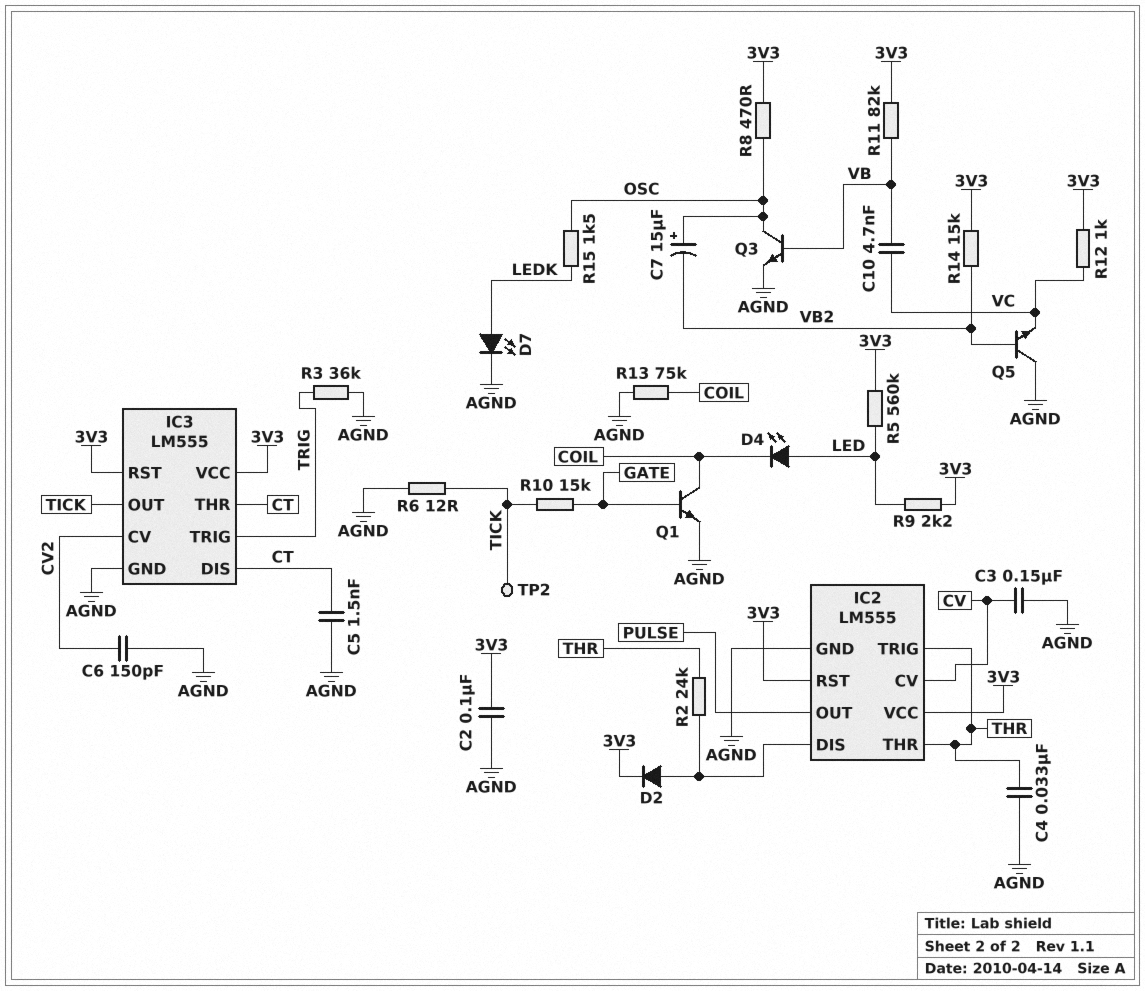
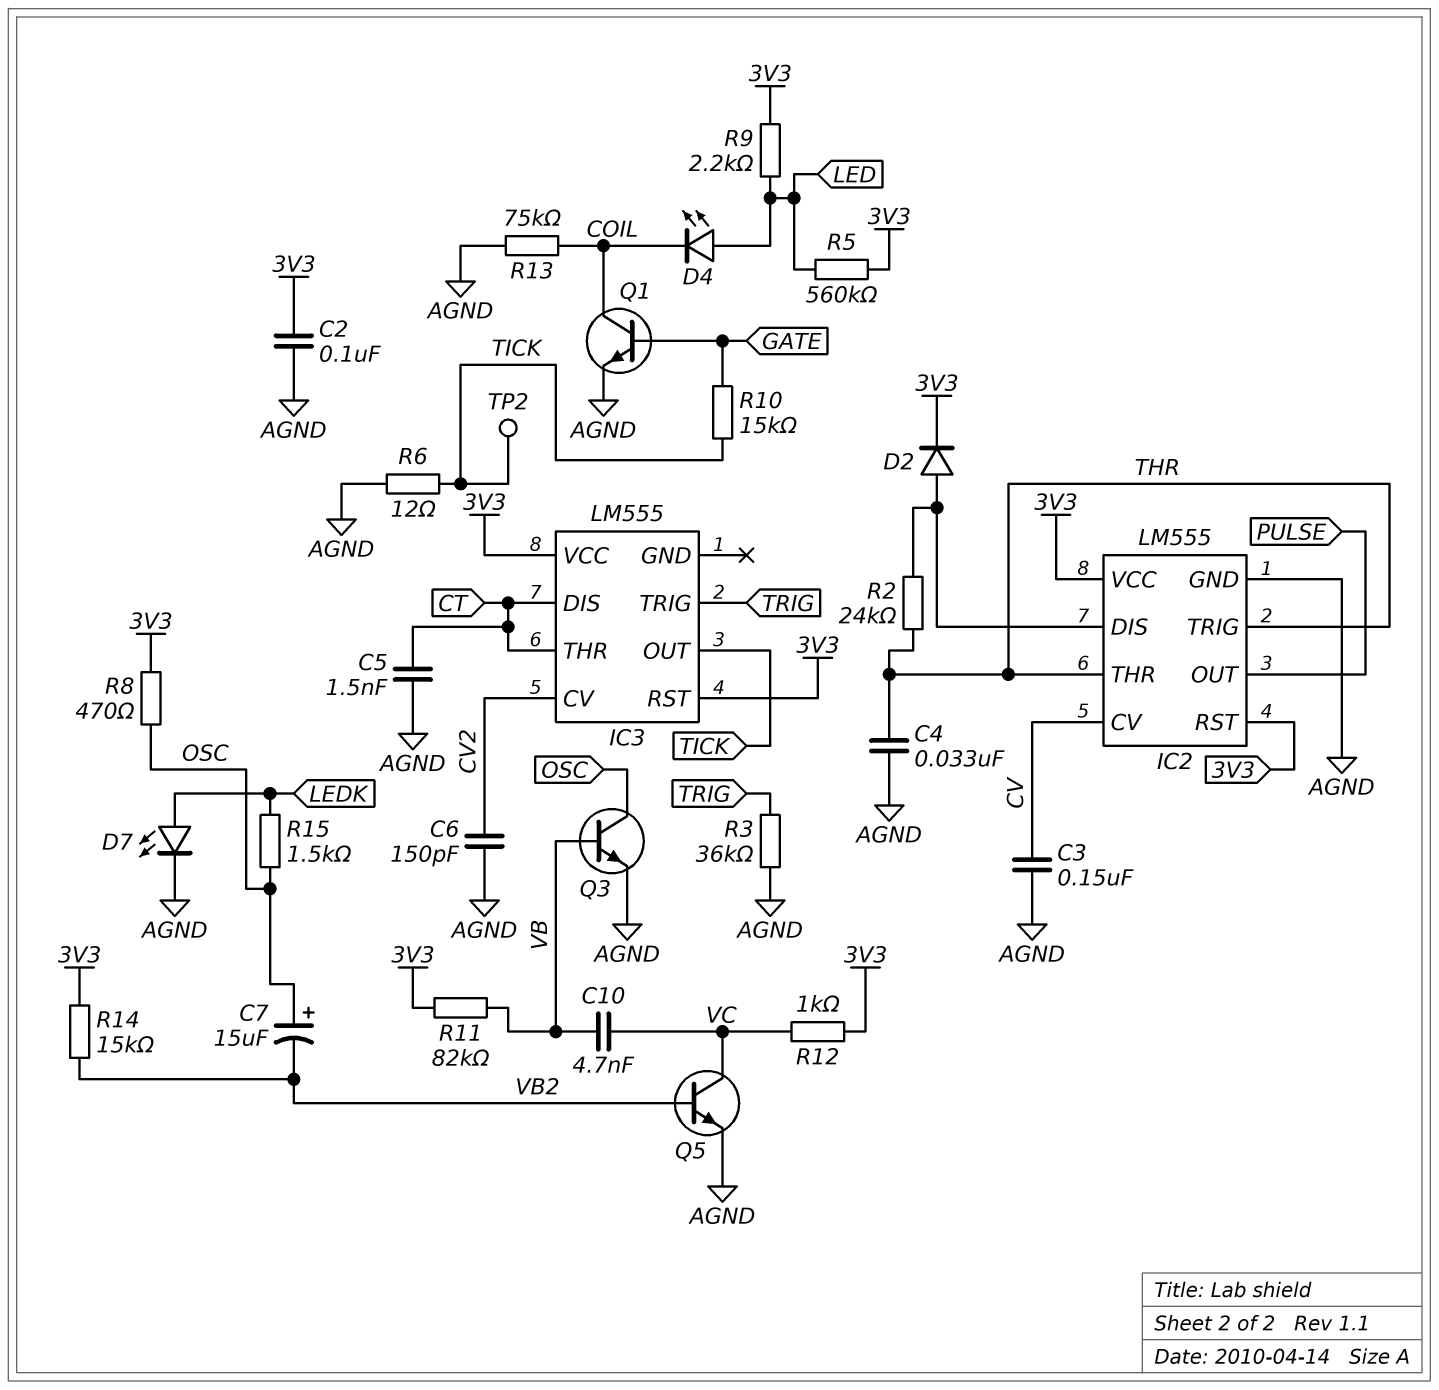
IC3 pin GND: AGND -> none
Q5: NPN (B VB2, C AGND, E VC) -> NPN (B VB2, C VC, E AGND)

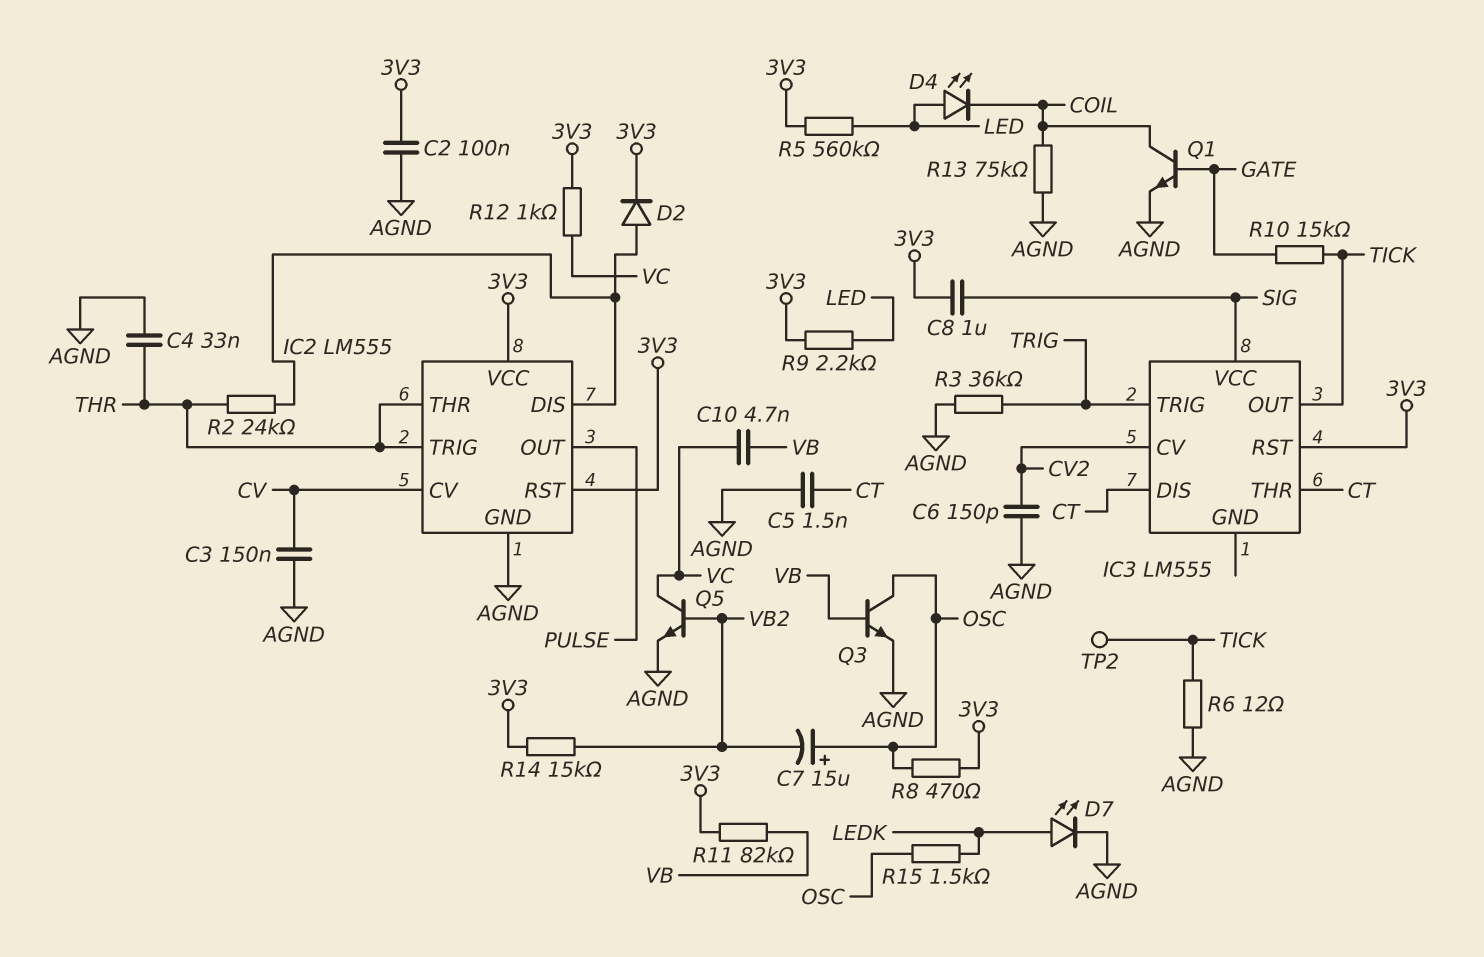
C8: none -> 1uF (3V3, SIG)
IC3 pin VCC: 3V3 -> SIG

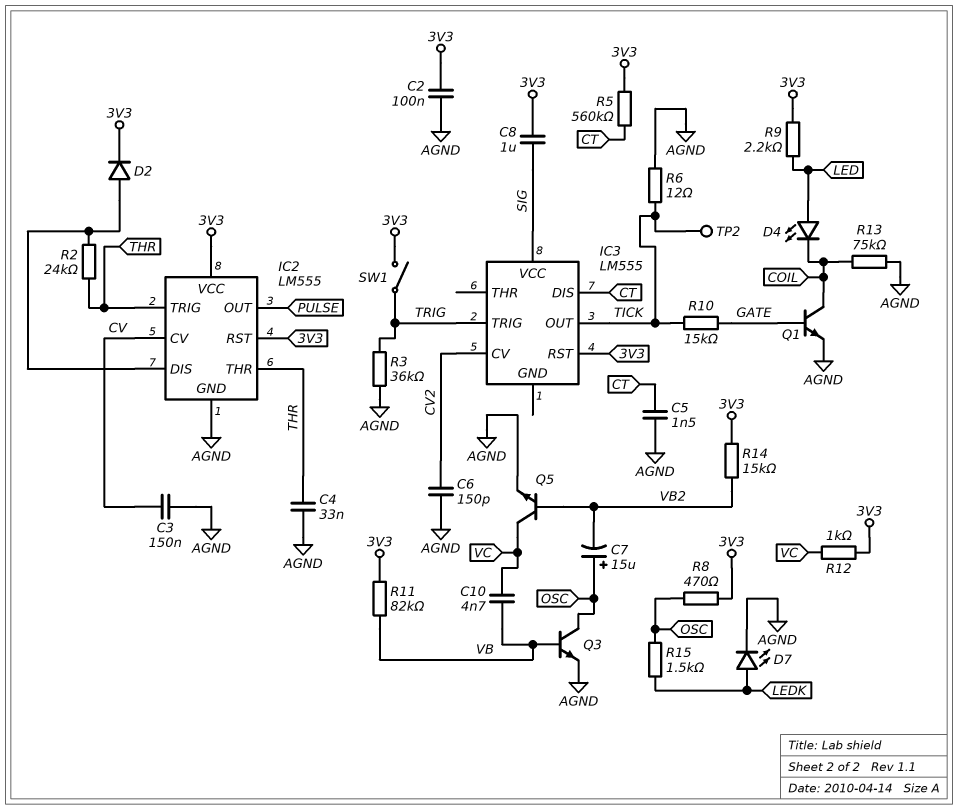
IC3 pin THR: CT -> none
R5: 560k (3V3, LED) -> 560k (3V3, CT)
SW1: none -> switch (3V3, TRIG)

